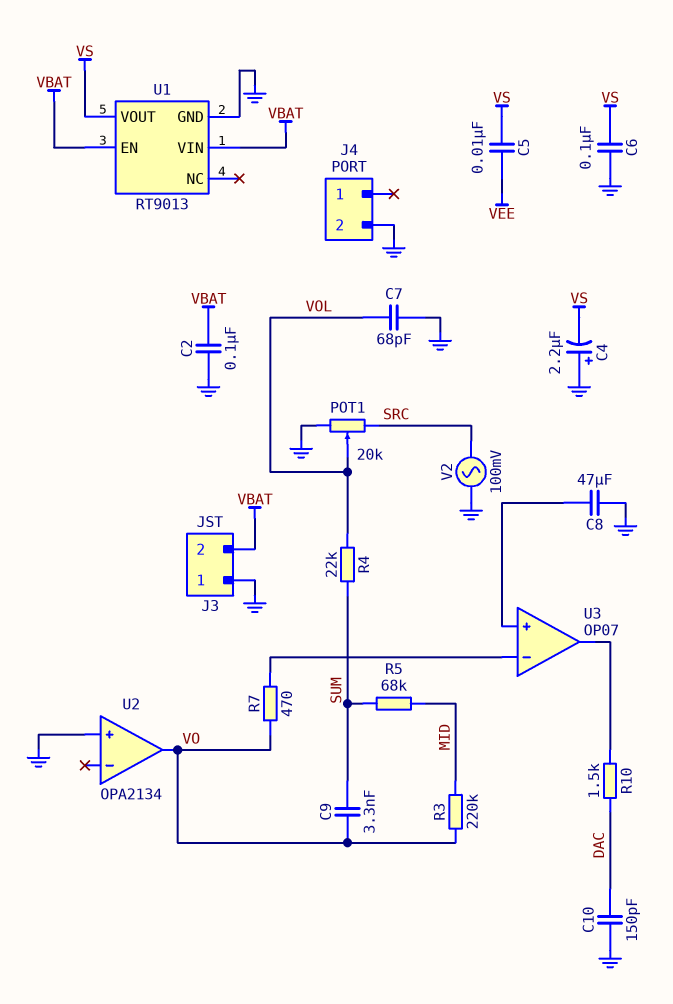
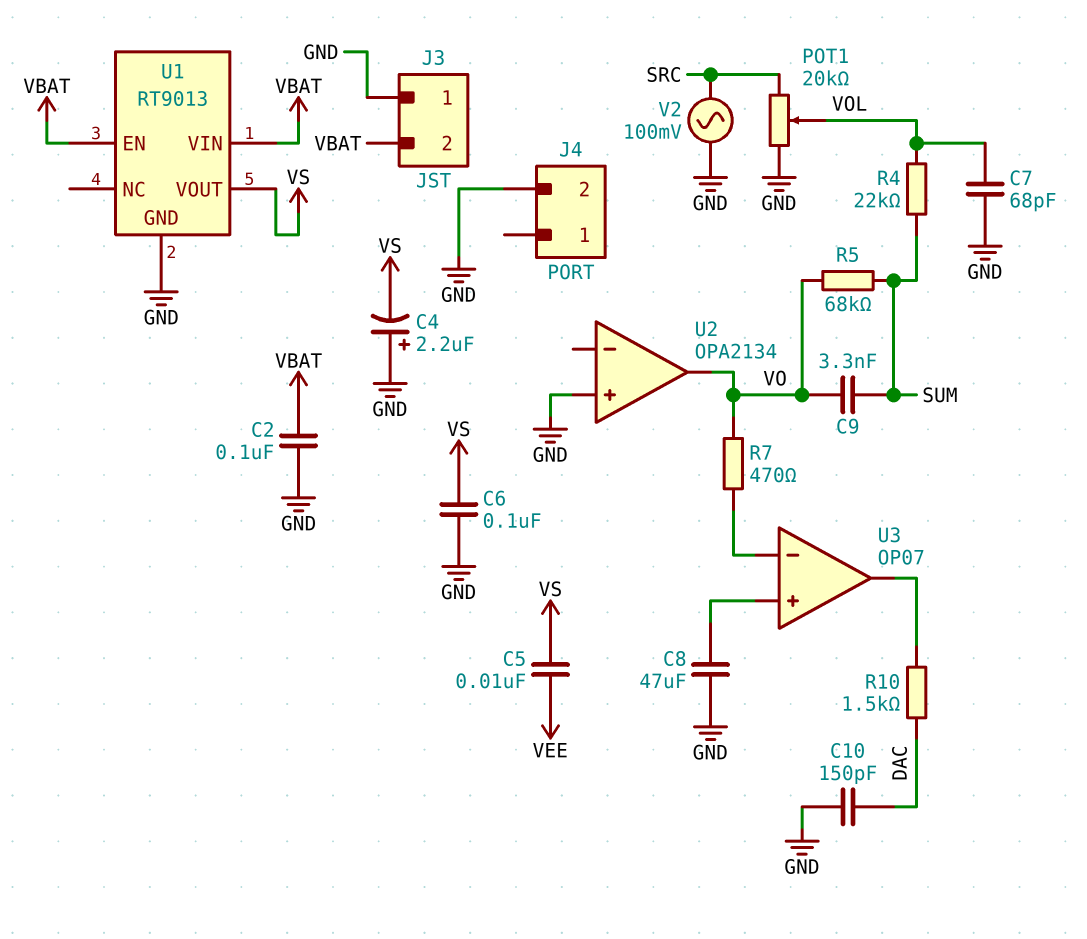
R3: 220k (MID, VO) -> none
R5: 68k (MID, SUM) -> 68k (SUM, VO)

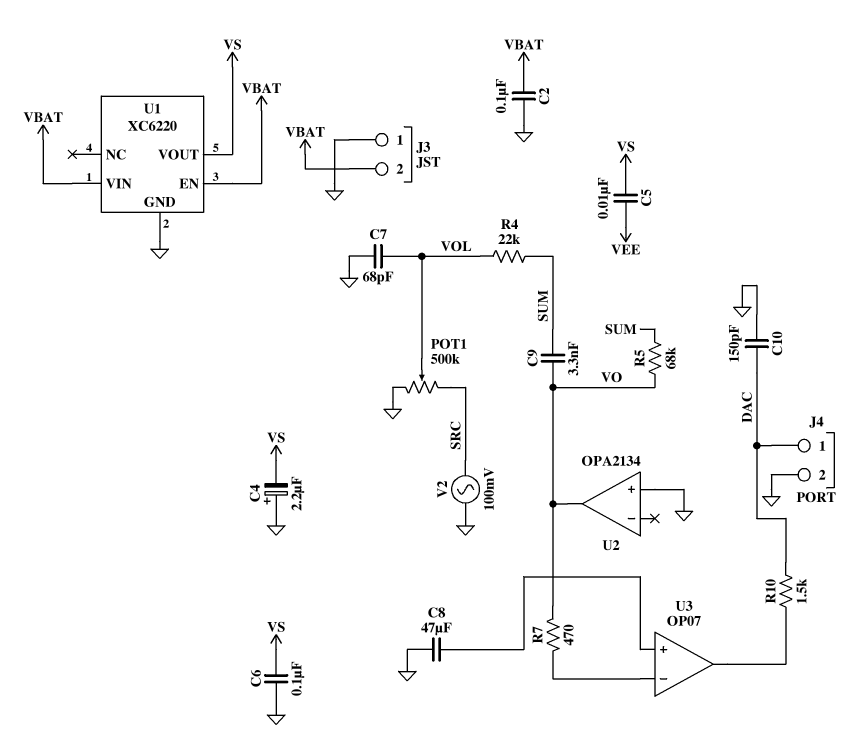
J4 pin 1: none -> DAC
POT1: 20k (GND, SRC, wiper VOL) -> 500k (GND, SRC, wiper VOL)
U1: RT9013 -> XC6220

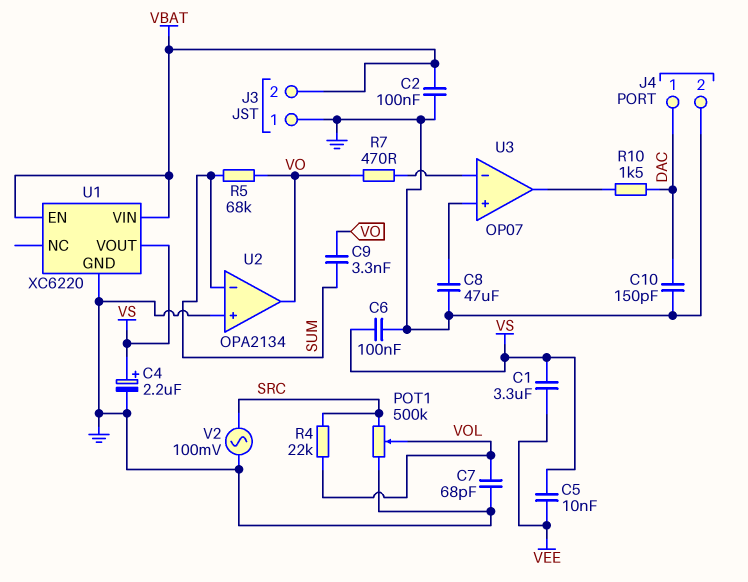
C1: none -> 3.3uF (VEE, VS)
C4: 2.2uF (plus GND, minus VS) -> 2.2uF (plus VS, minus GND)
R4: 22k (SUM, VOL) -> 22k (SRC, VOL)
U2 pin in-: none -> SUM

